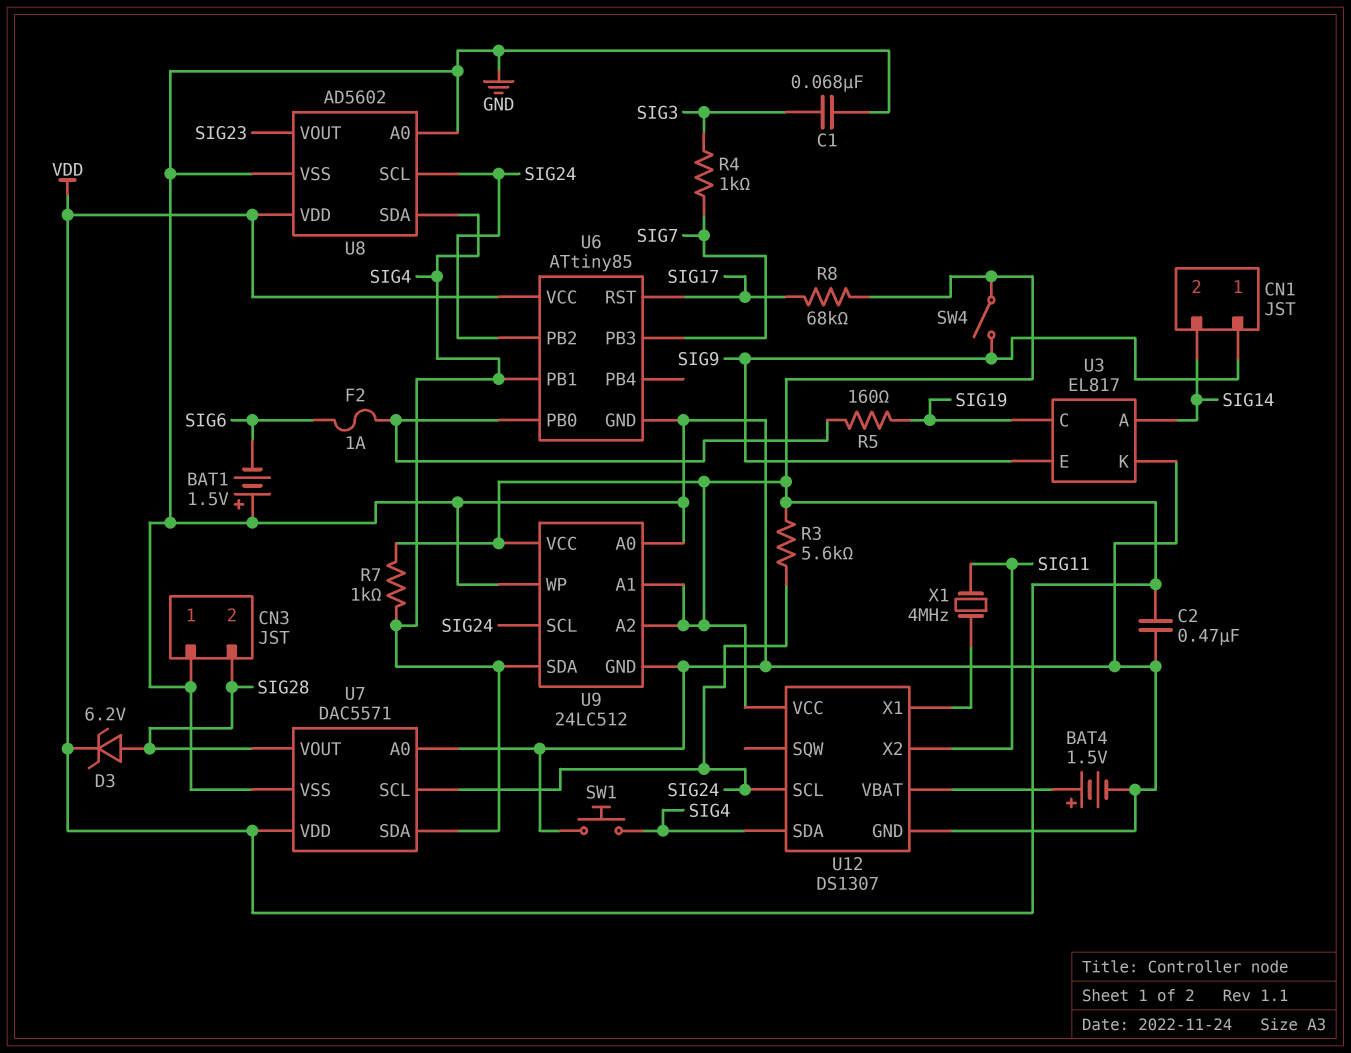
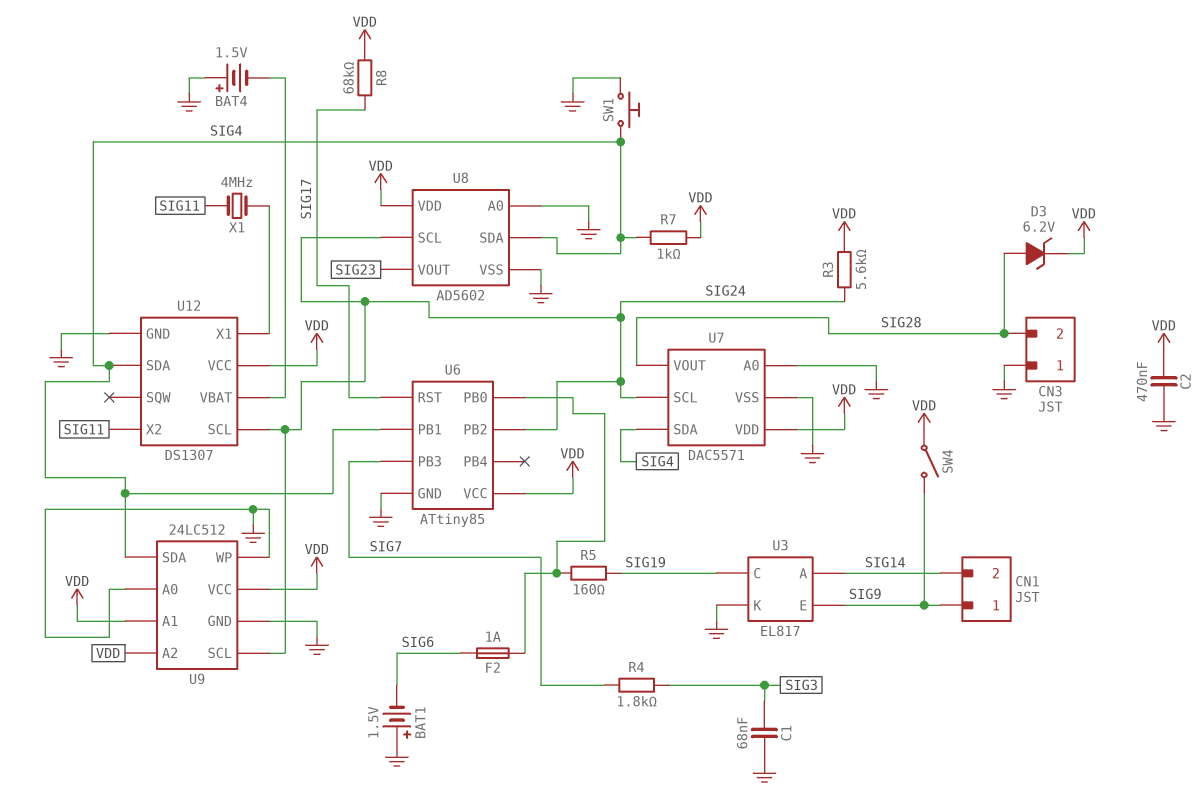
BAT4: 1.5V (plus U12/VBAT, minus GND) -> 1.5V (plus GND, minus U12/VBAT)
R4: 1k (SIG3, SIG7) -> 1.8k (SIG3, SIG7)

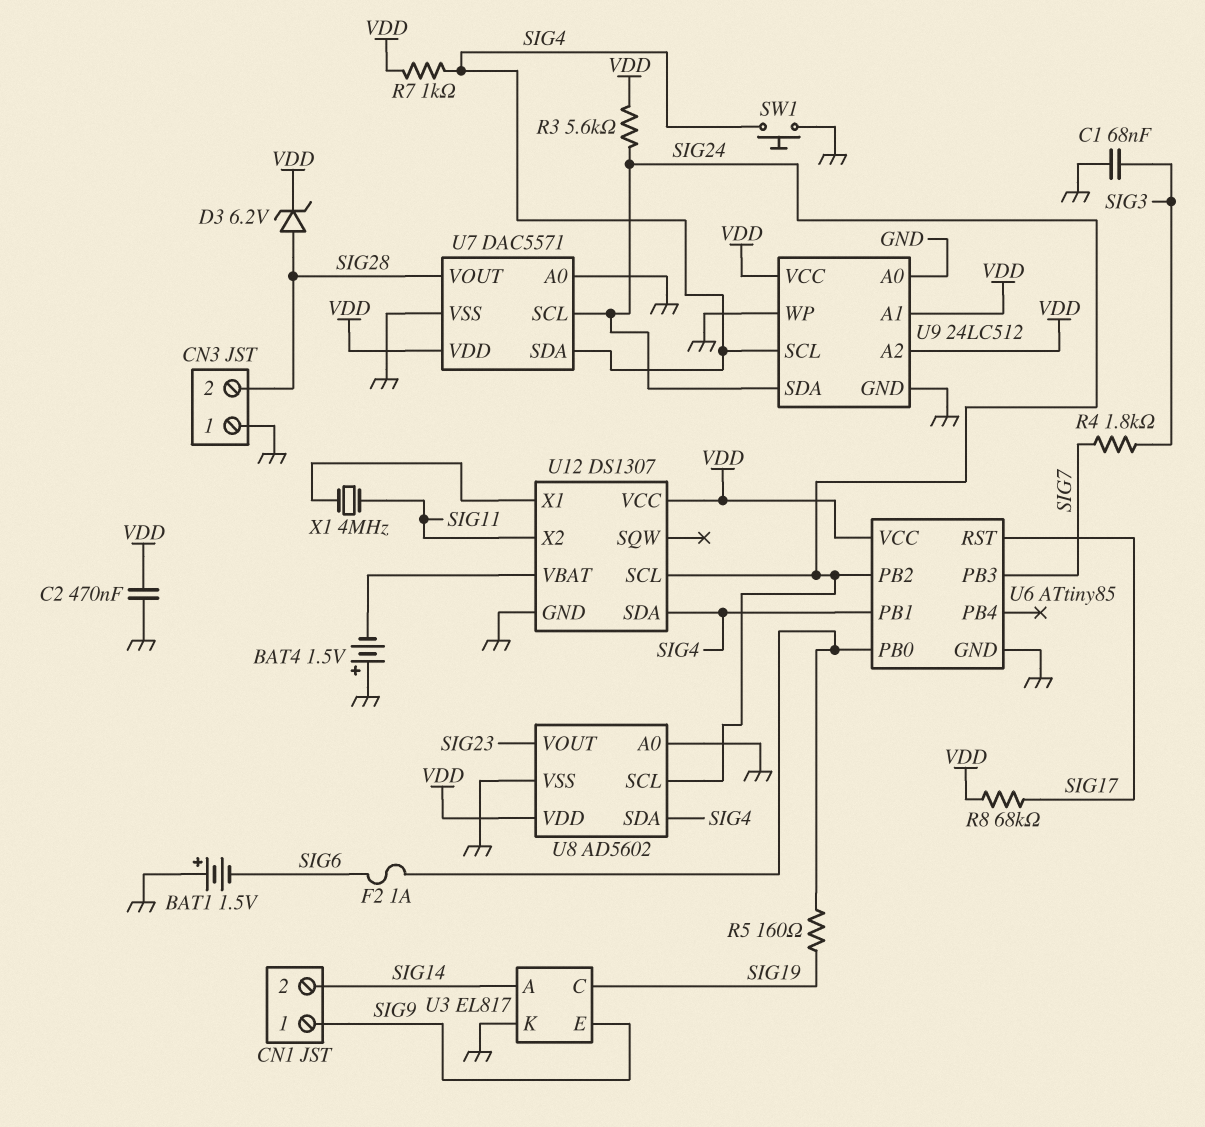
SW4: switch (SIG9, VDD) -> none
U9 pin SCL: SIG24 -> SIG4
U9 pin SDA: SIG4 -> SIG24

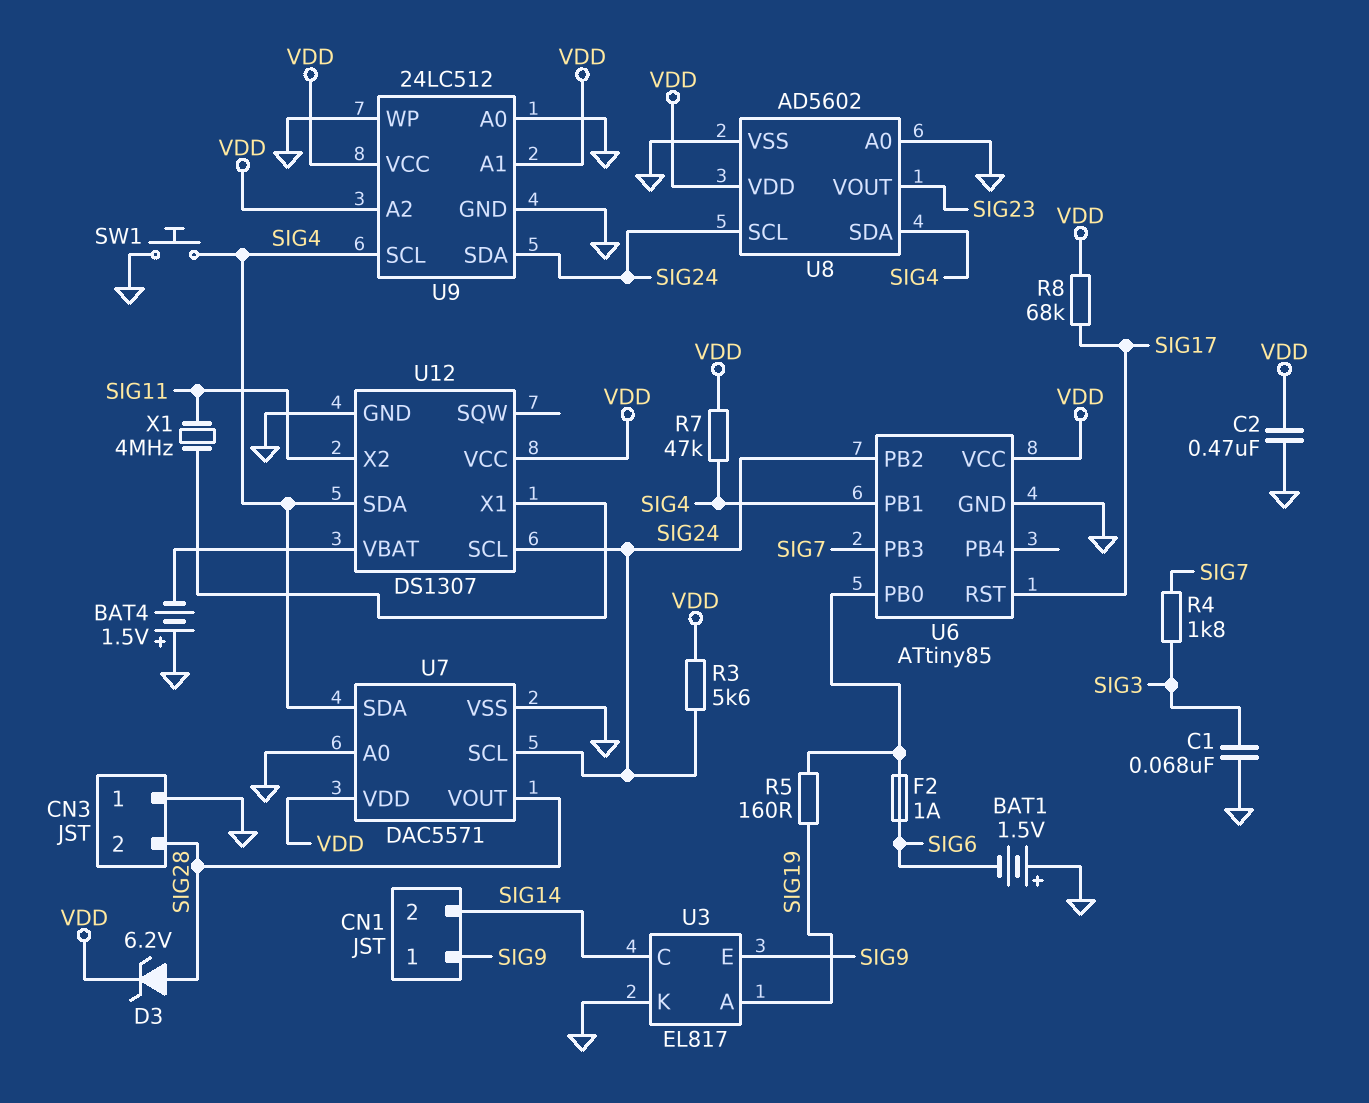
R7: 1k (SIG4, VDD) -> 47k (SIG4, VDD)
U3 pin A: SIG14 -> SIG19
U3 pin C: SIG19 -> SIG14

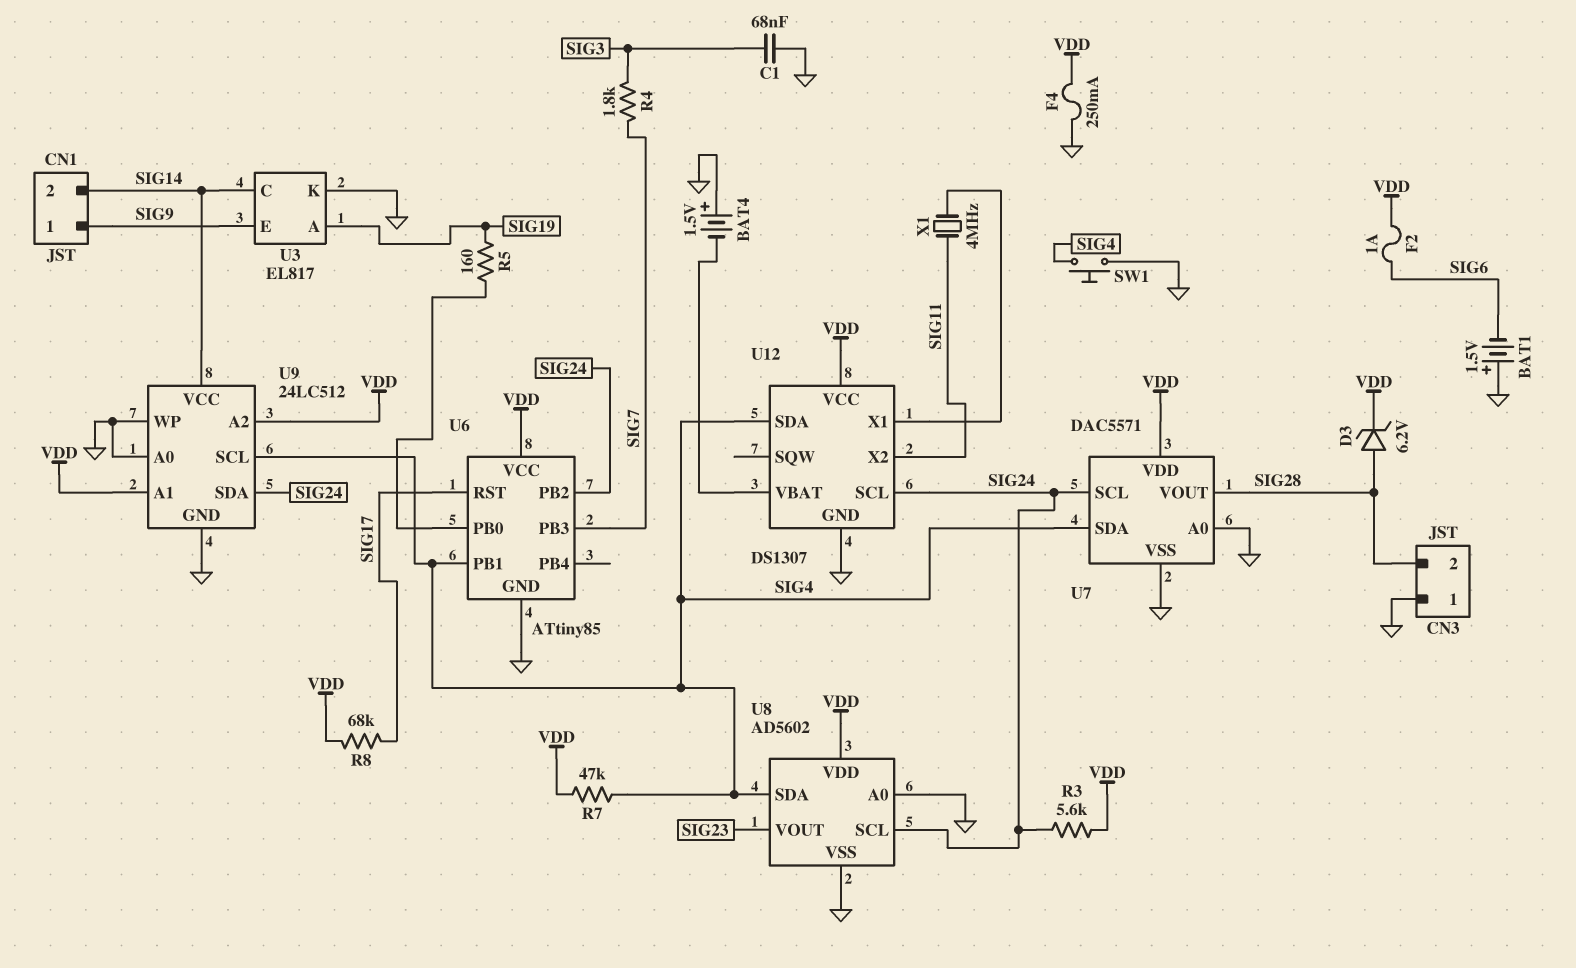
C2: 470nF (GND, VDD) -> none
F2: 1A (SIG6, U6/PB0) -> 1A (SIG6, VDD)
F4: none -> 250mA (GND, VDD)
U9 pin VCC: VDD -> SIG14

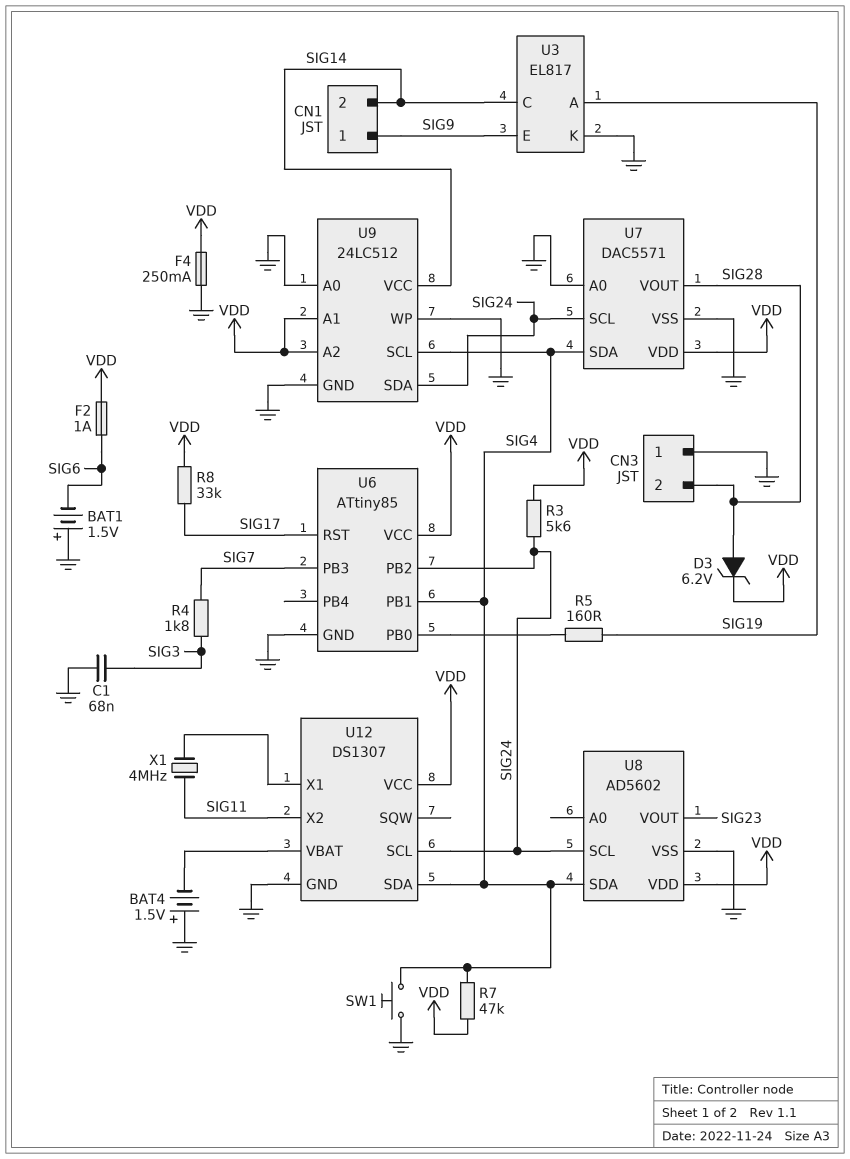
R8: 68k (SIG17, VDD) -> 33k (SIG17, VDD)
U8 pin A0: GND -> none

